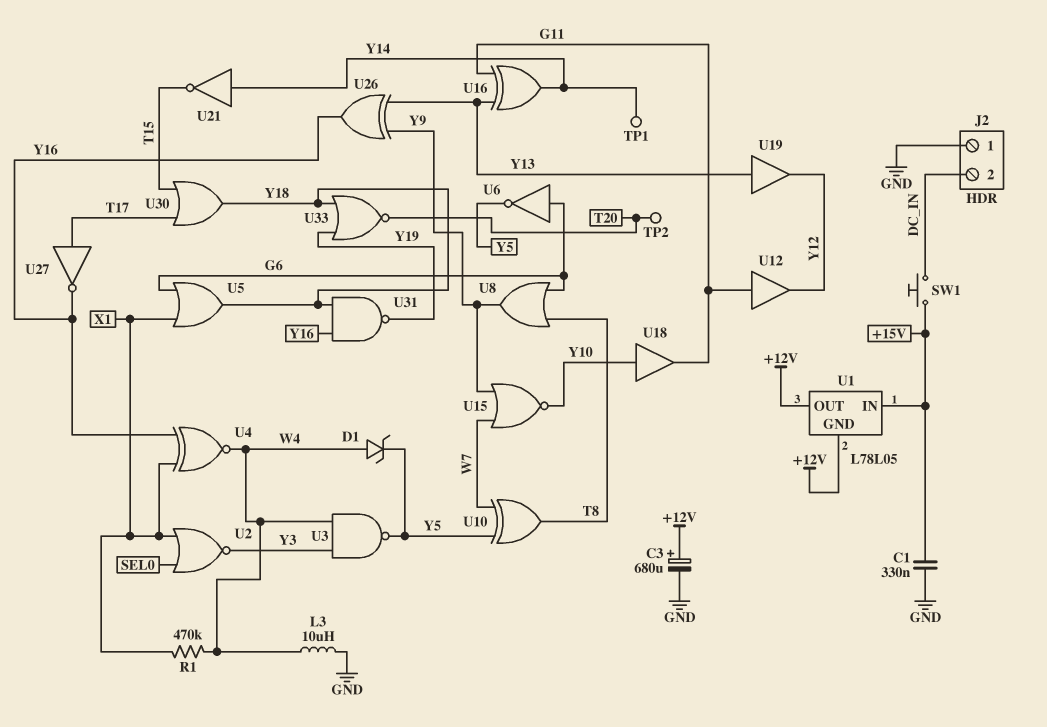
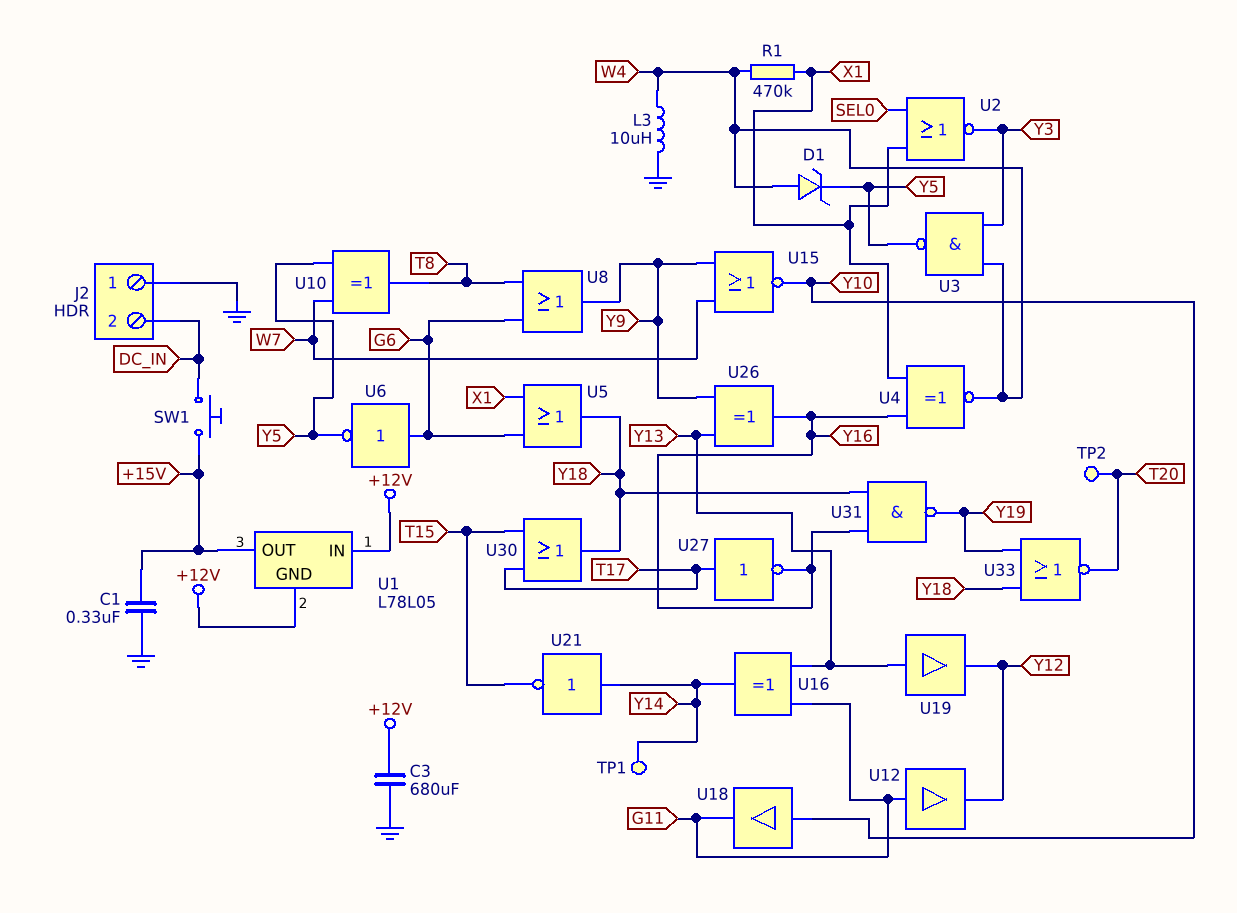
C3: 680uF (plus +12V, minus GND) -> 680uF (+12V, GND)
U1 pin IN: +15V -> +12V
U1 pin OUT: +12V -> +15V

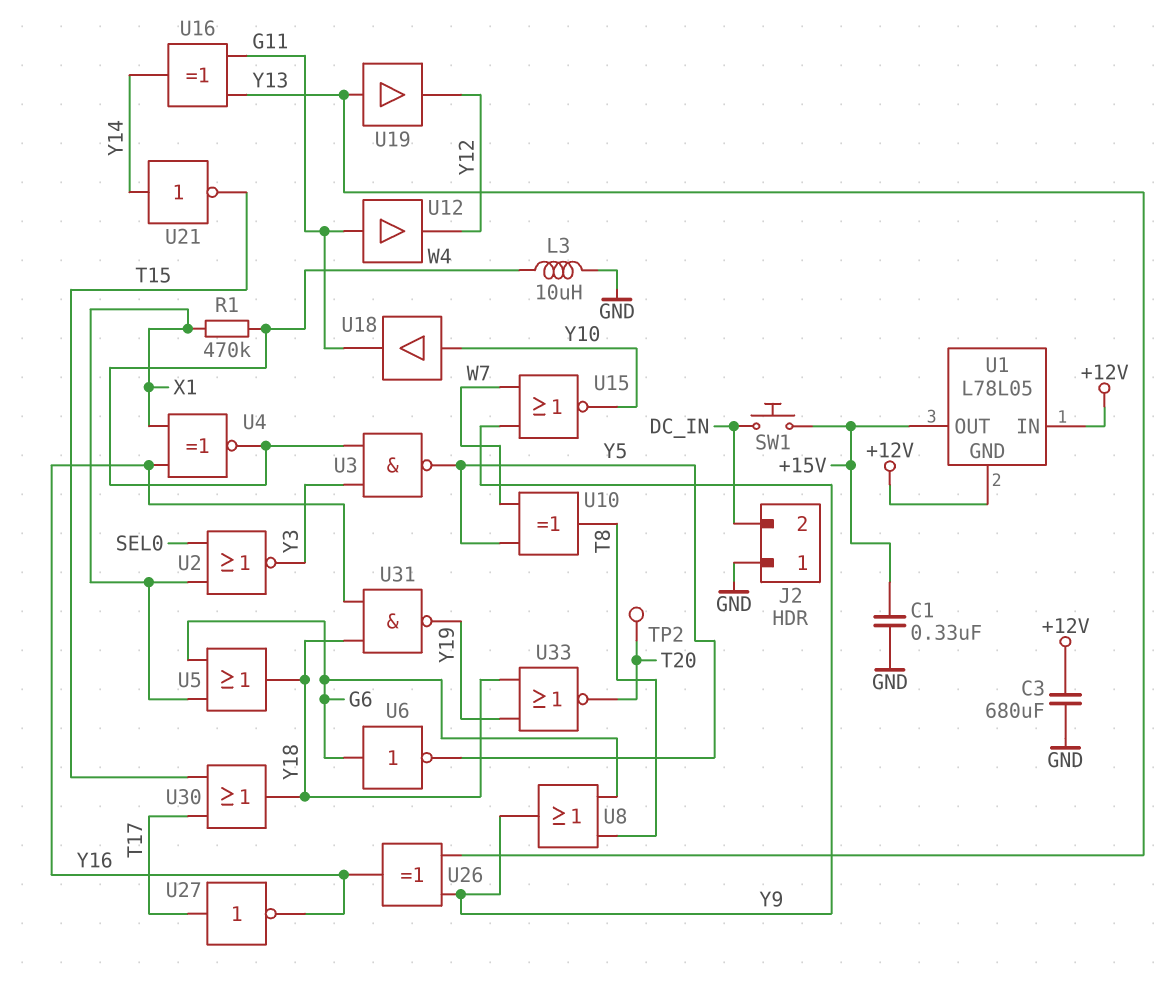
D1: zener (A W4, K Y5) -> none
TP1: test point (Y14) -> none

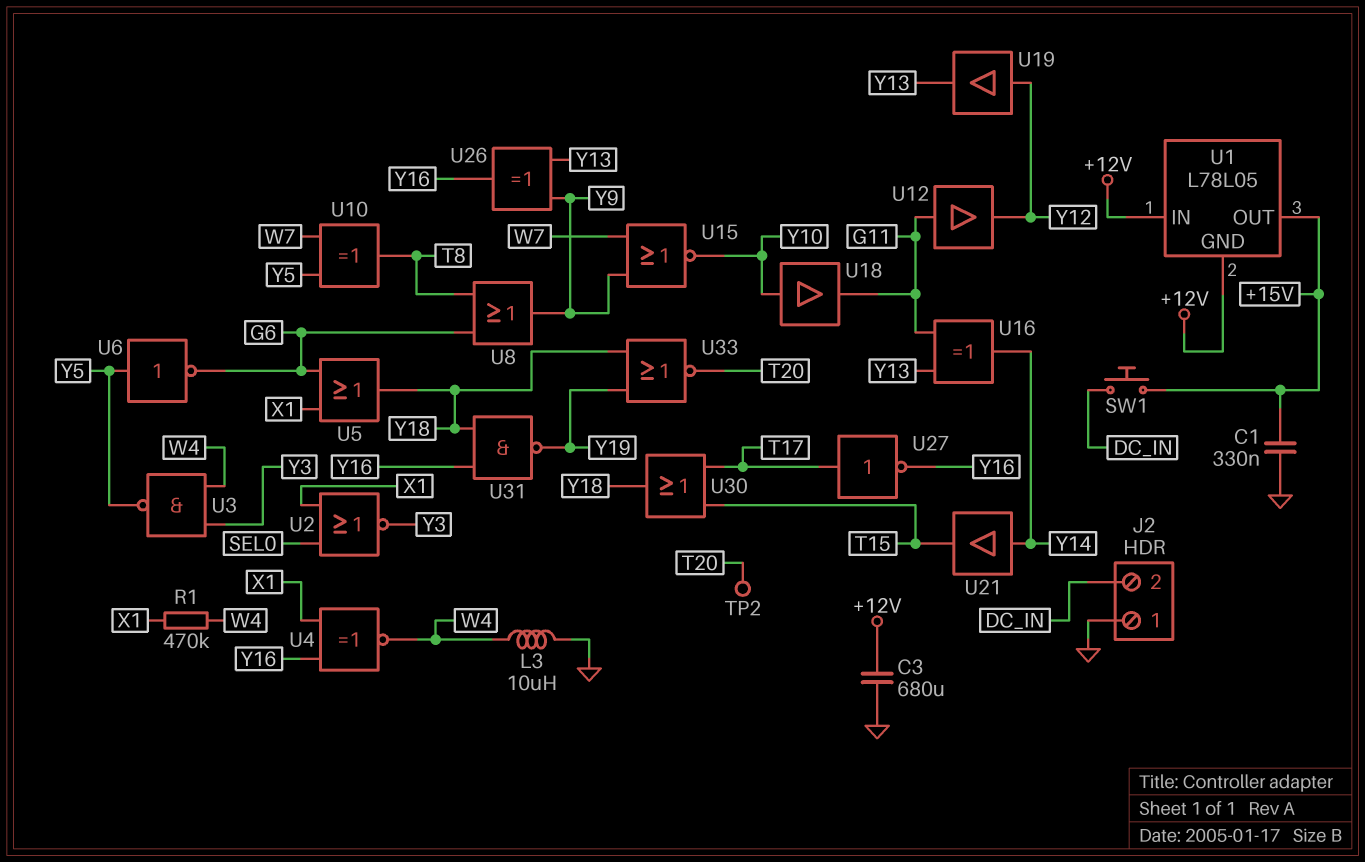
U6: NOT (in G6, out Y5) -> NOT (in Y5, out G6)
U19: buffer (in Y13, out Y12) -> buffer (in Y12, out Y13)
U21: NOT (in Y14, out T15) -> buffer (in Y14, out T15)

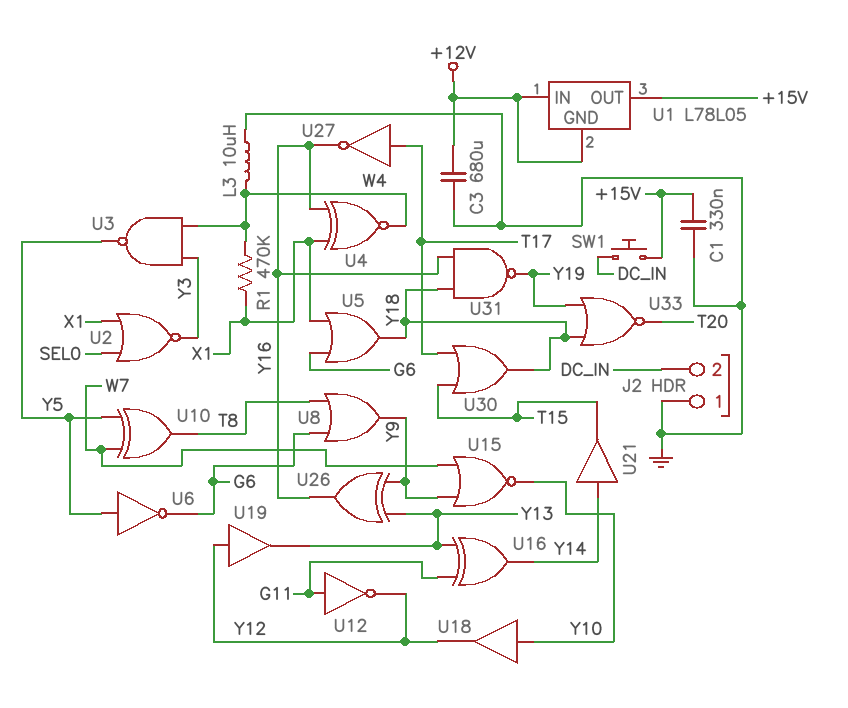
TP2: test point (T20) -> none
U12: buffer (in G11, out Y12) -> NOT (in G11, out Y12)
U18: buffer (in Y10, out G11) -> buffer (in Y10, out Y12)

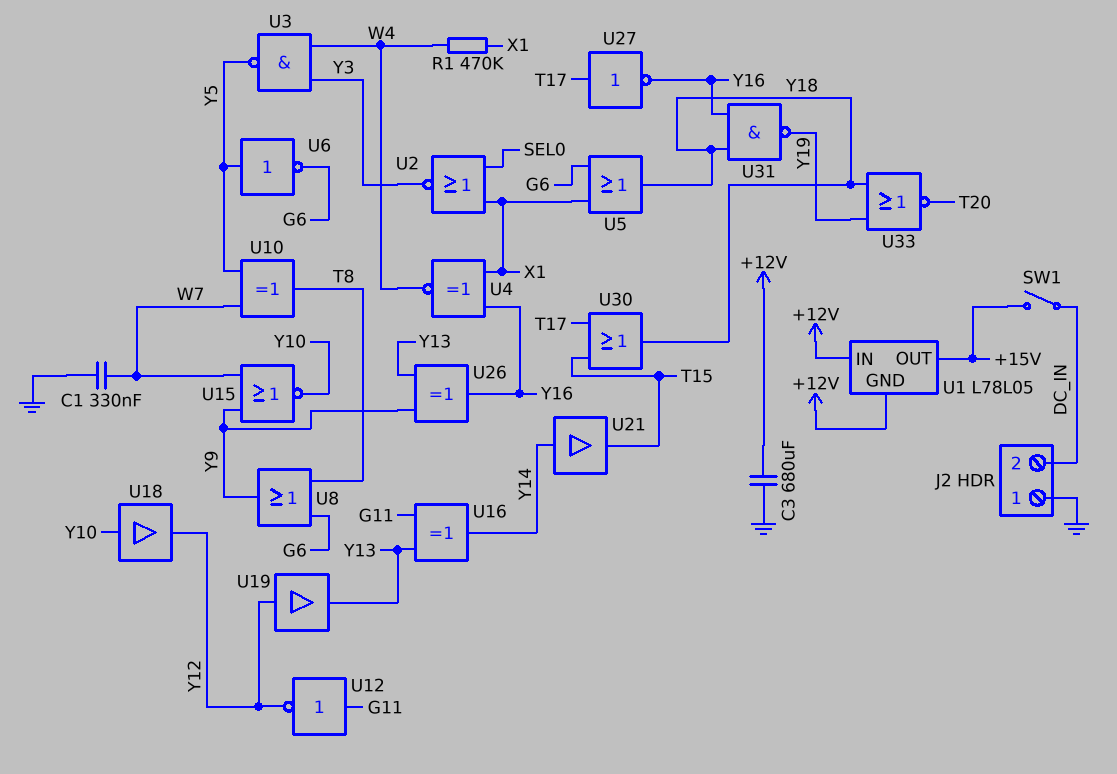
C1: 330nF (+15V, GND) -> 330nF (GND, W7)
L3: 10uH (GND, W4) -> none
SW1: button (+15V, DC_IN) -> switch (+15V, DC_IN)

